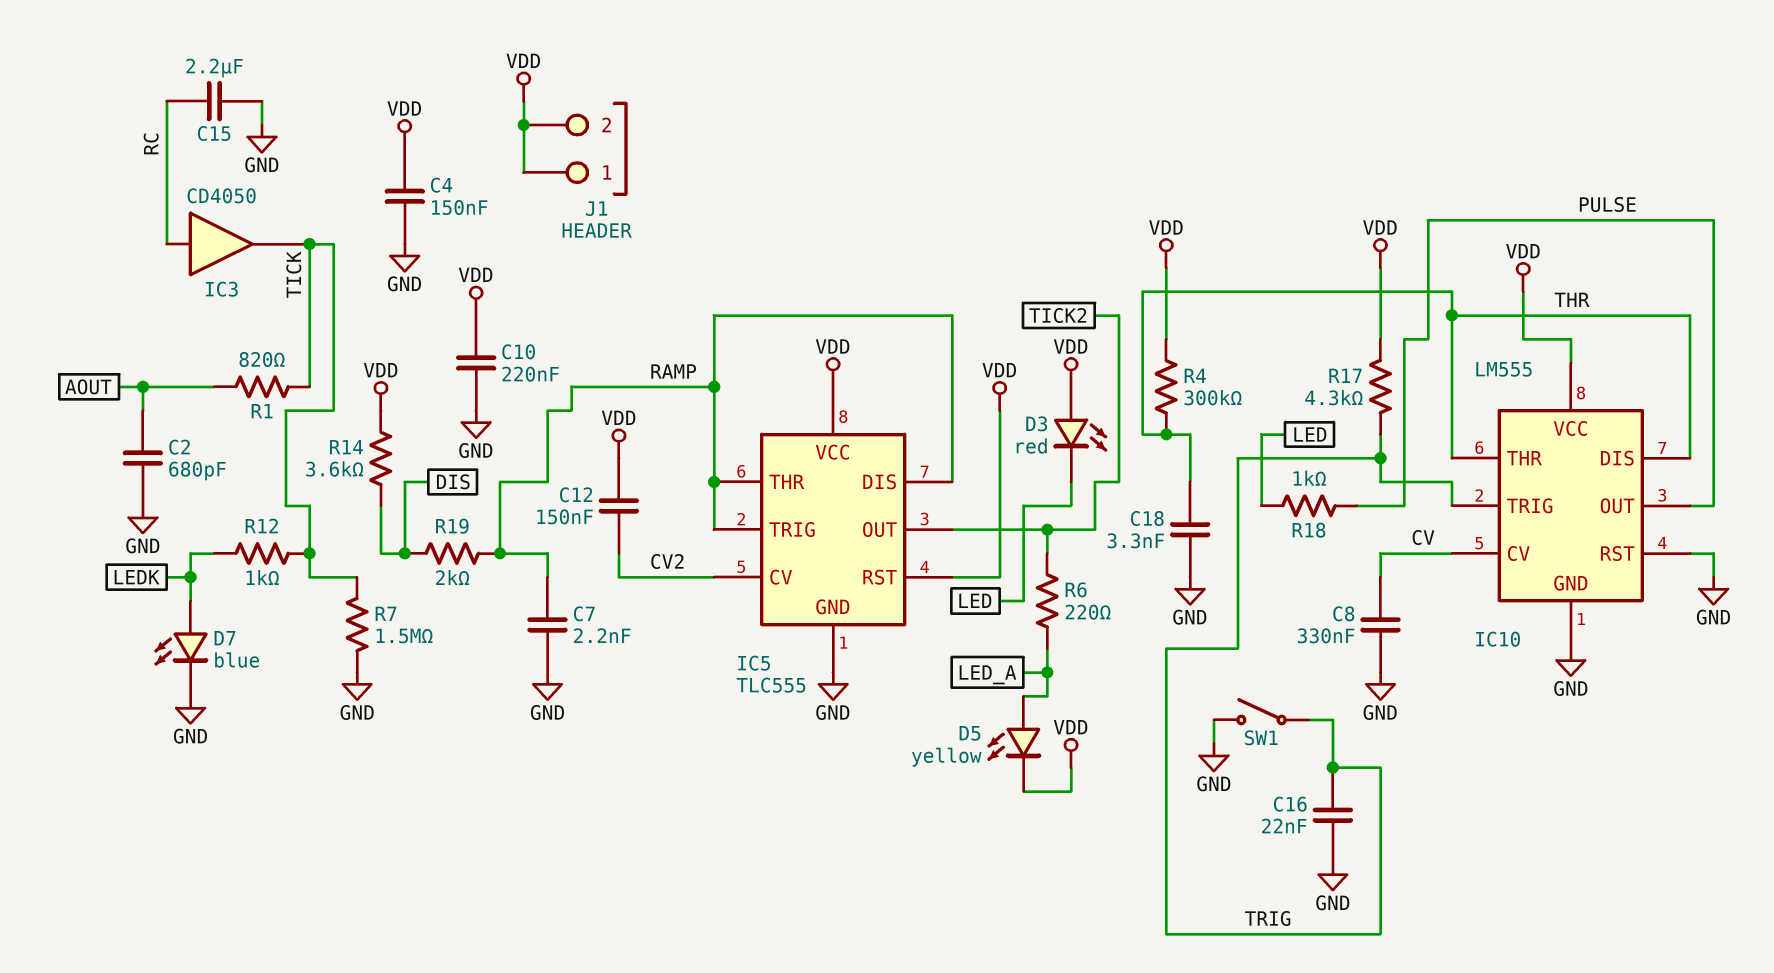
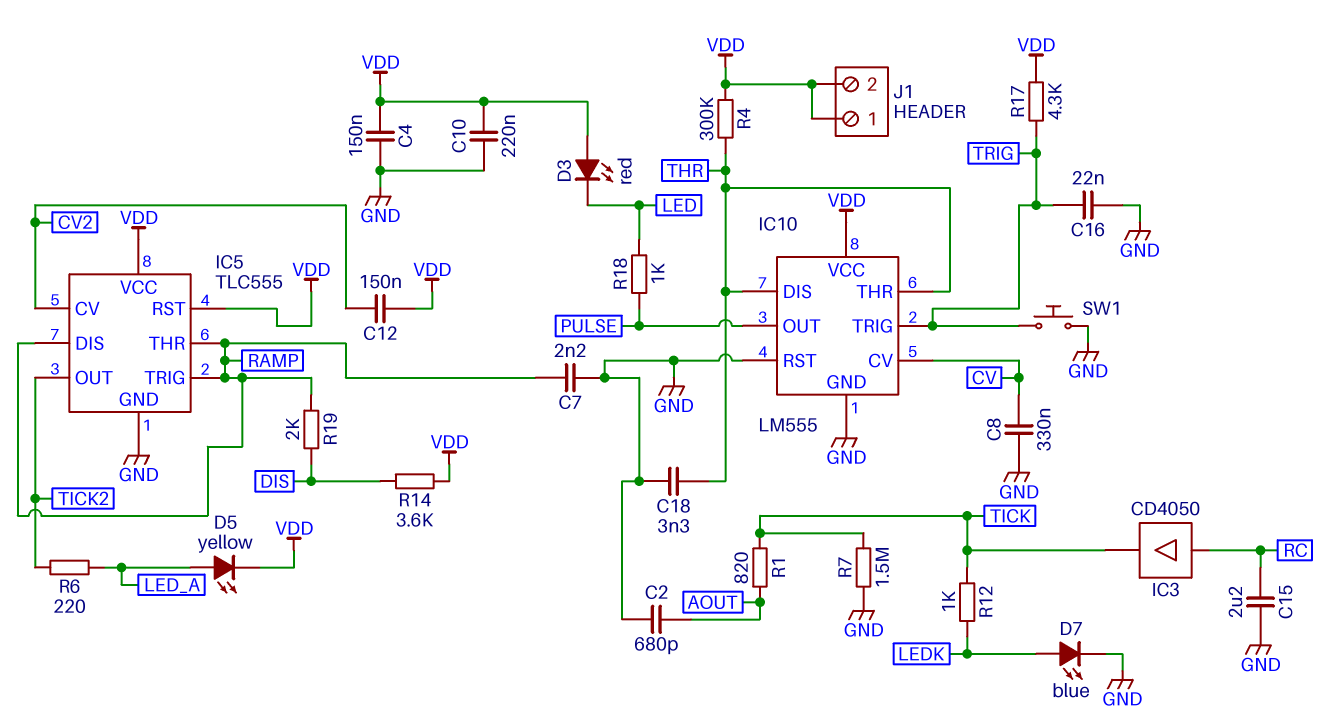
SW1: switch (GND, TRIG) -> button (GND, TRIG)

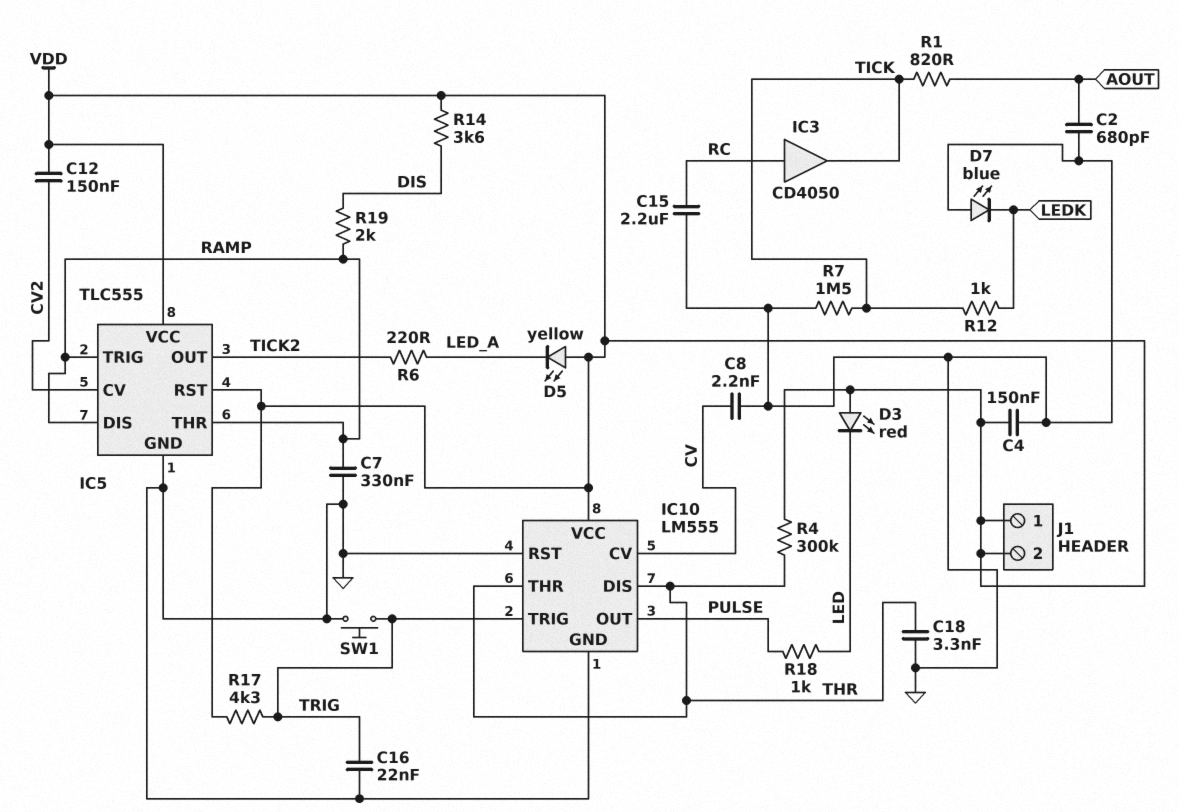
C7: 2.2nF (GND, RAMP) -> 330nF (GND, RAMP)
C8: 330nF (CV, GND) -> 2.2nF (CV, GND)
C10: 220nF (GND, VDD) -> none
D5: LED yellow (A LED_A, K VDD) -> LED yellow (A VDD, K LED_A)
D7: LED blue (A LEDK, K GND) -> LED blue (A GND, K LEDK)

